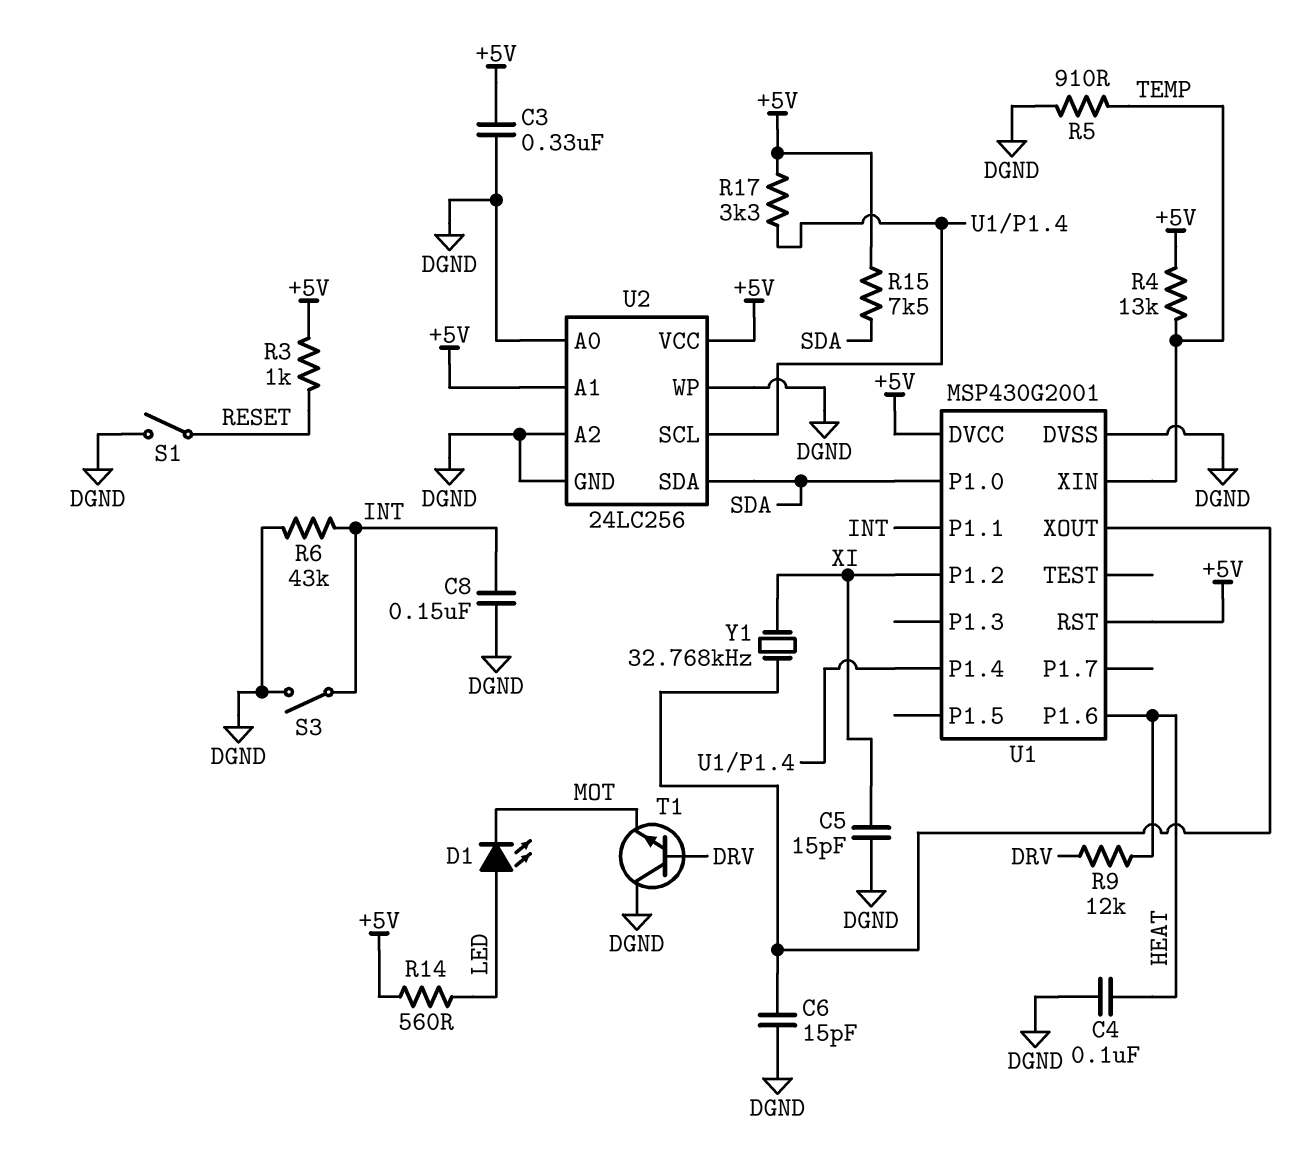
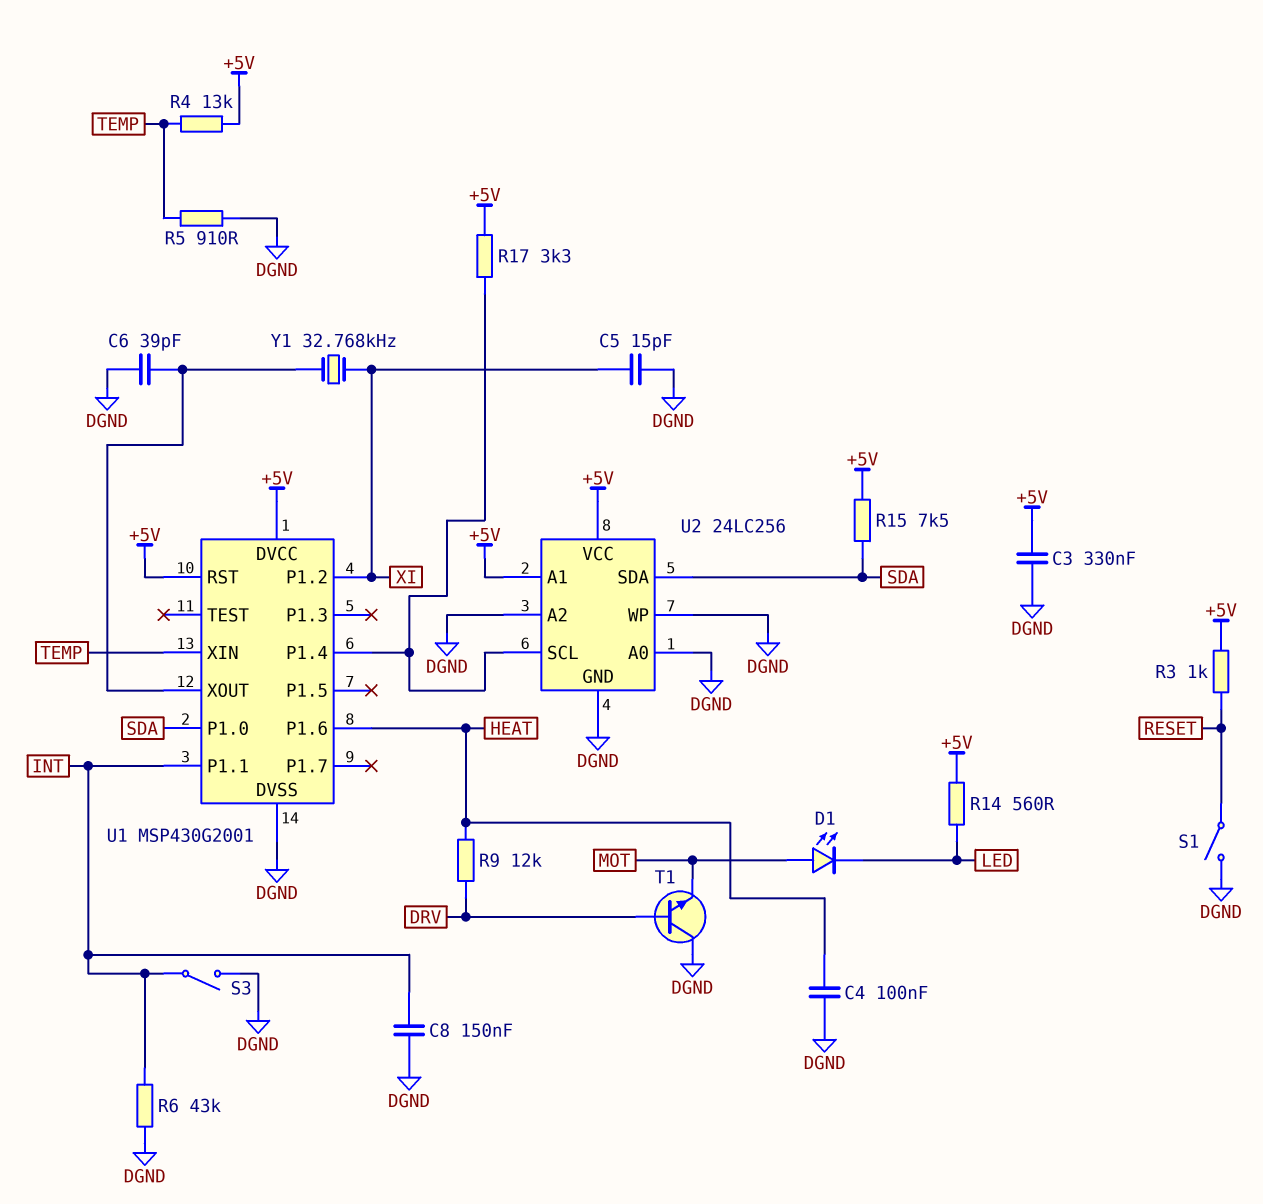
C6: 15pF (DGND, U1/XOUT) -> 39pF (DGND, U1/XOUT)
D1: LED (A LED, K MOT) -> LED (A MOT, K LED)

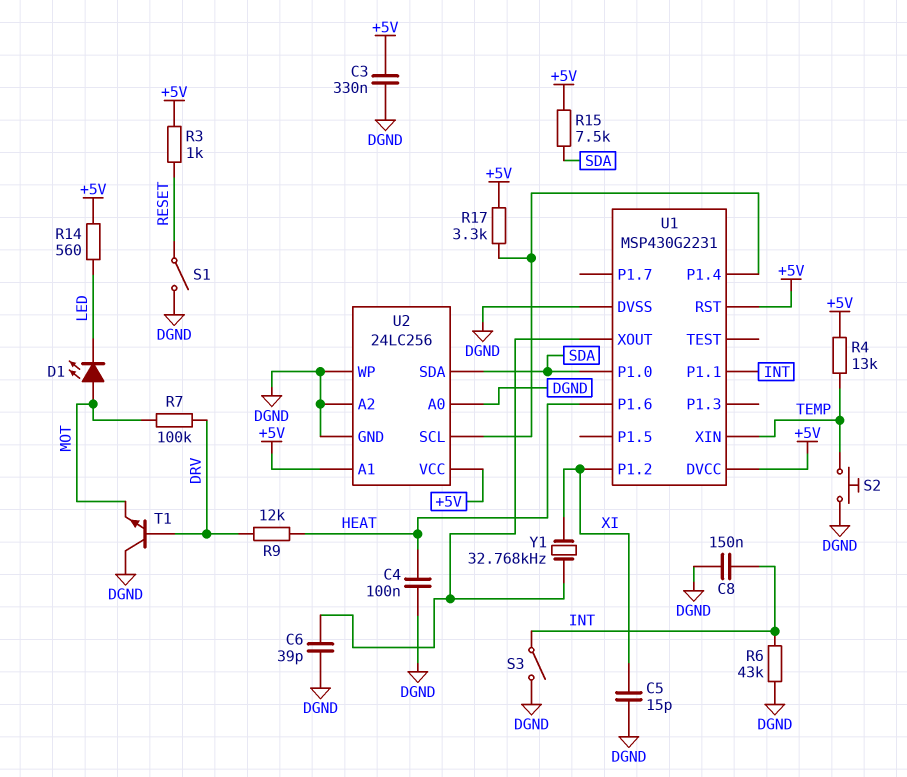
R5: 910 (DGND, TEMP) -> none
R7: none -> 100k (DRV, MOT)
S2: none -> button (DGND, TEMP)
U1: MSP430G2001 -> MSP430G2231

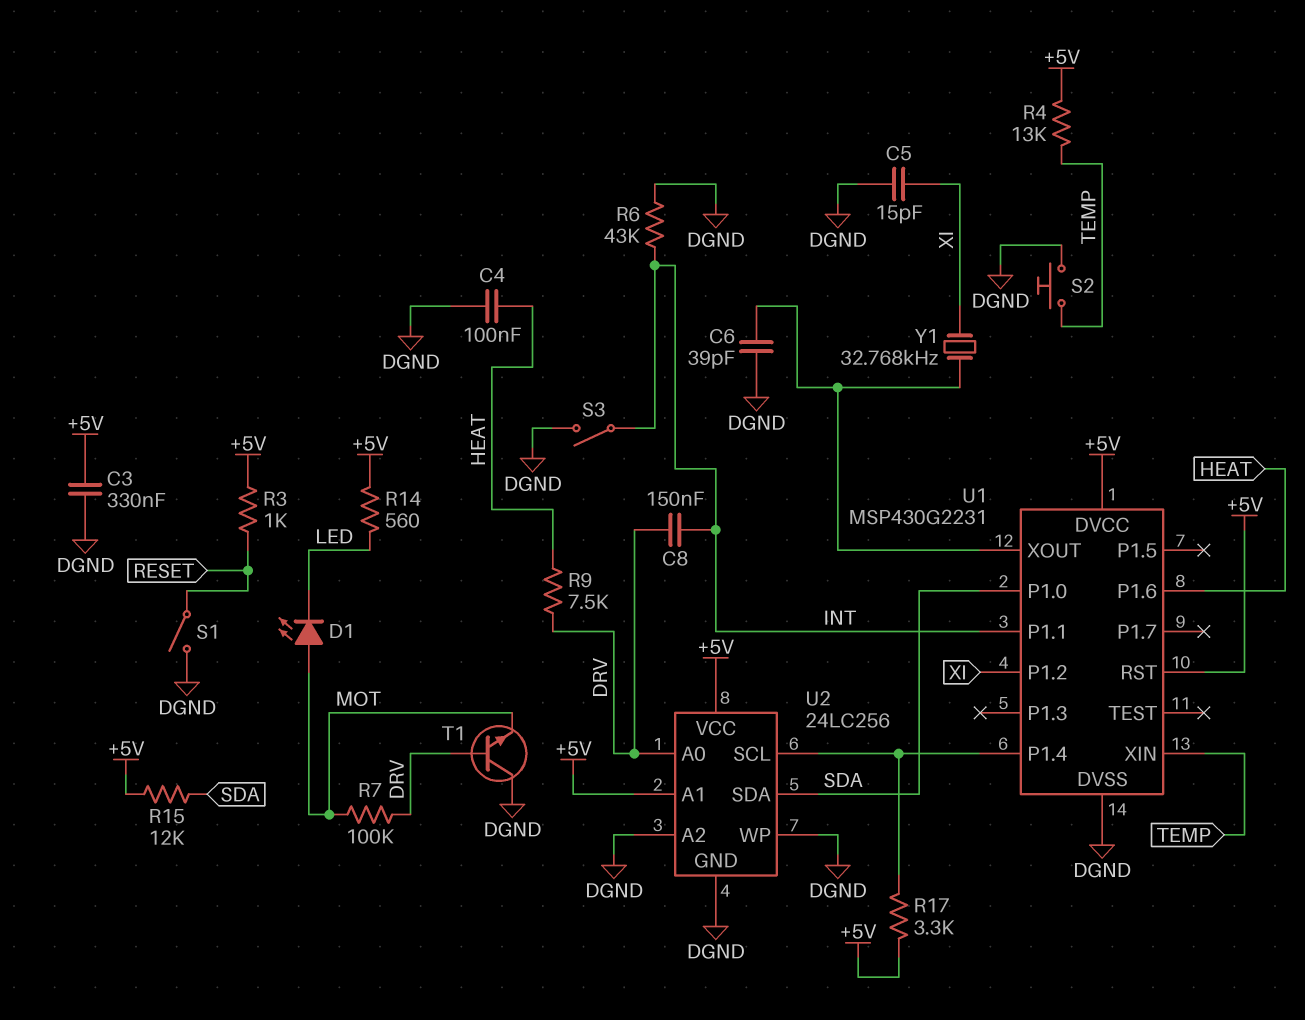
C8: 150nF (DGND, INT) -> 150nF (DRV, INT)
R9: 12k (DRV, HEAT) -> 7.5k (DRV, HEAT)
R15: 7.5k (+5V, SDA) -> 12k (+5V, SDA)
U2 pin A0: DGND -> DRV

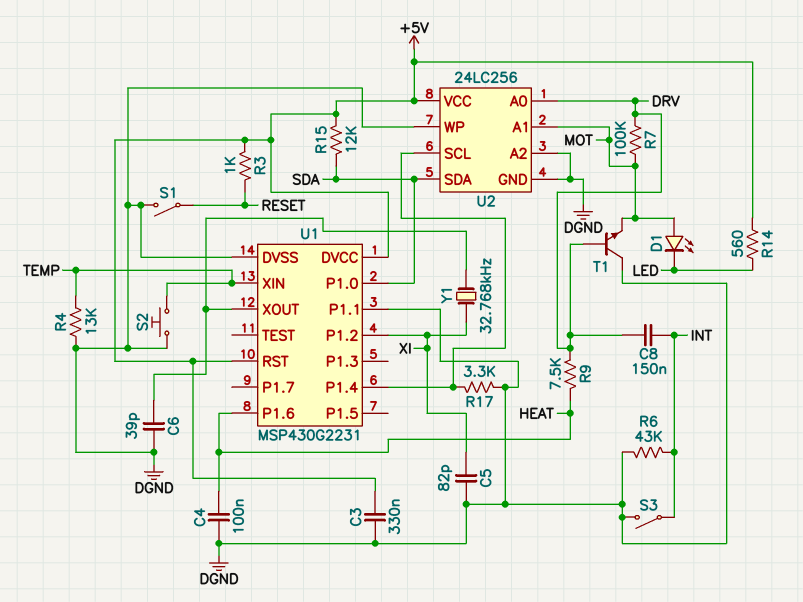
C5: 15pF (DGND, XI) -> 82pF (DGND, XI)
R4: 13k (+5V, TEMP) -> 13k (DGND, TEMP)
R17: 3.3k (+5V, U1/P1.4) -> 3.3k (DGND, U1/P1.4)
U1 pin P1.1: INT -> DGND
U2 pin A1: +5V -> MOT

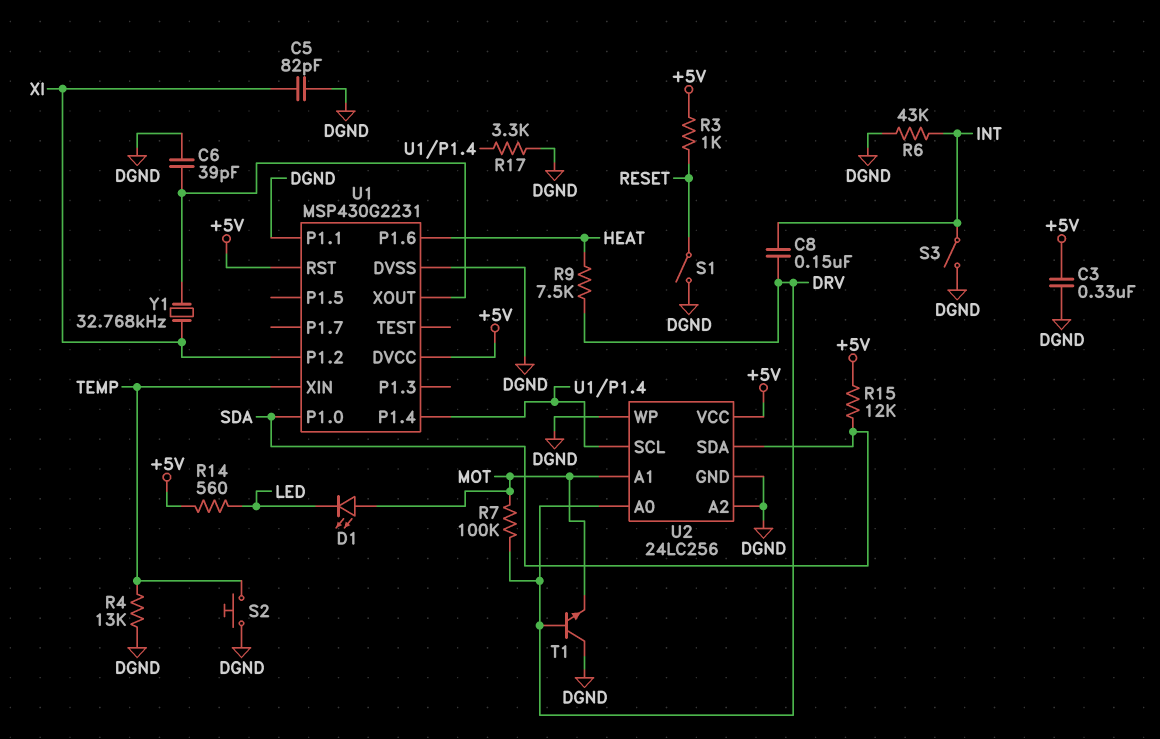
C4: 100nF (DGND, HEAT) -> none

